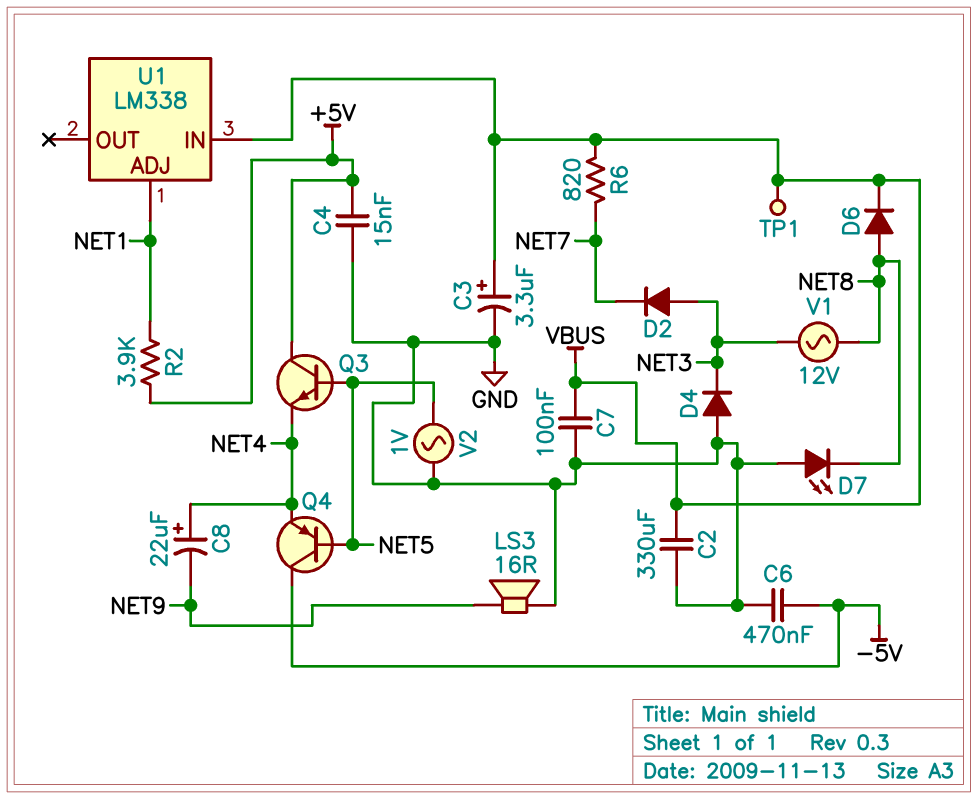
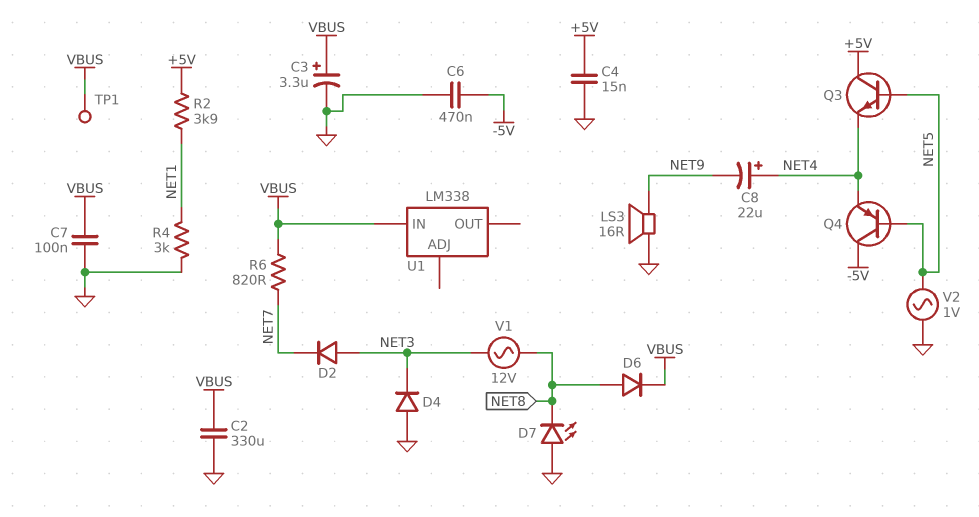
R4: none -> 3k (GND, NET1)
U1 pin ADJ: NET1 -> none

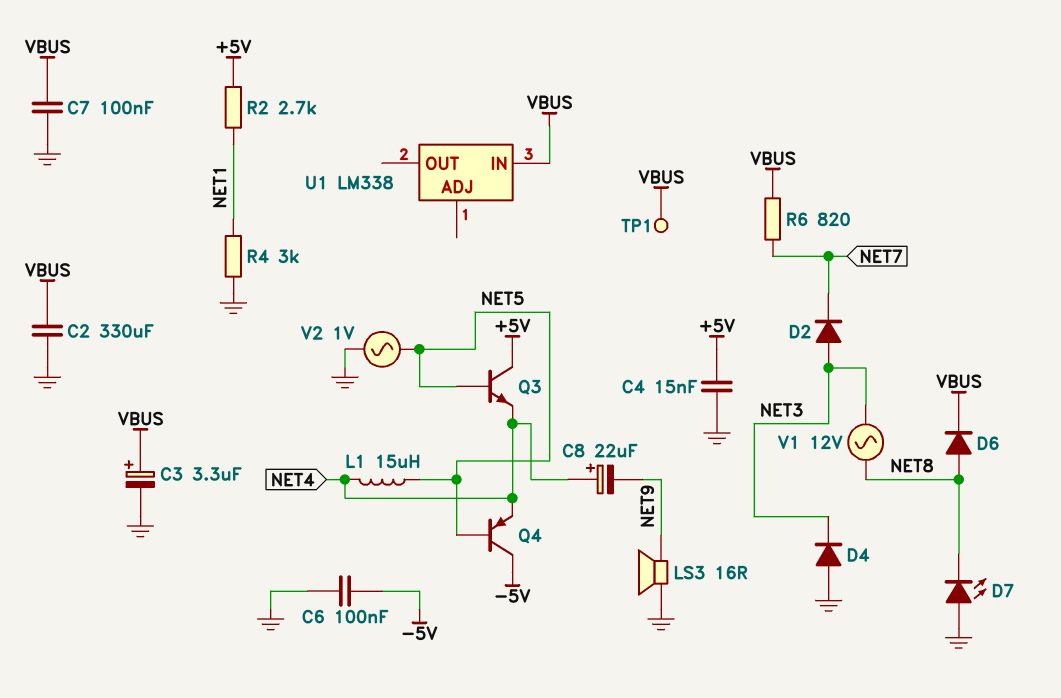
C6: 470nF (-5V, GND) -> 100nF (-5V, GND)
L1: none -> 15uH (NET4, NET5)
R2: 3.9k (+5V, NET1) -> 2.7k (+5V, NET1)

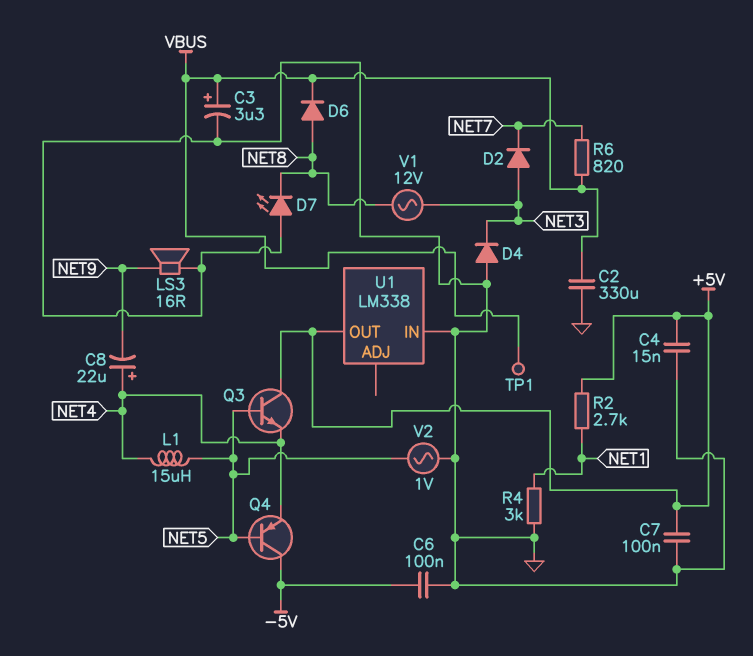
C7: 100nF (GND, VBUS) -> 100nF (+5V, GND)
U1 pin IN: VBUS -> GND
U1 pin OUT: none -> +5V

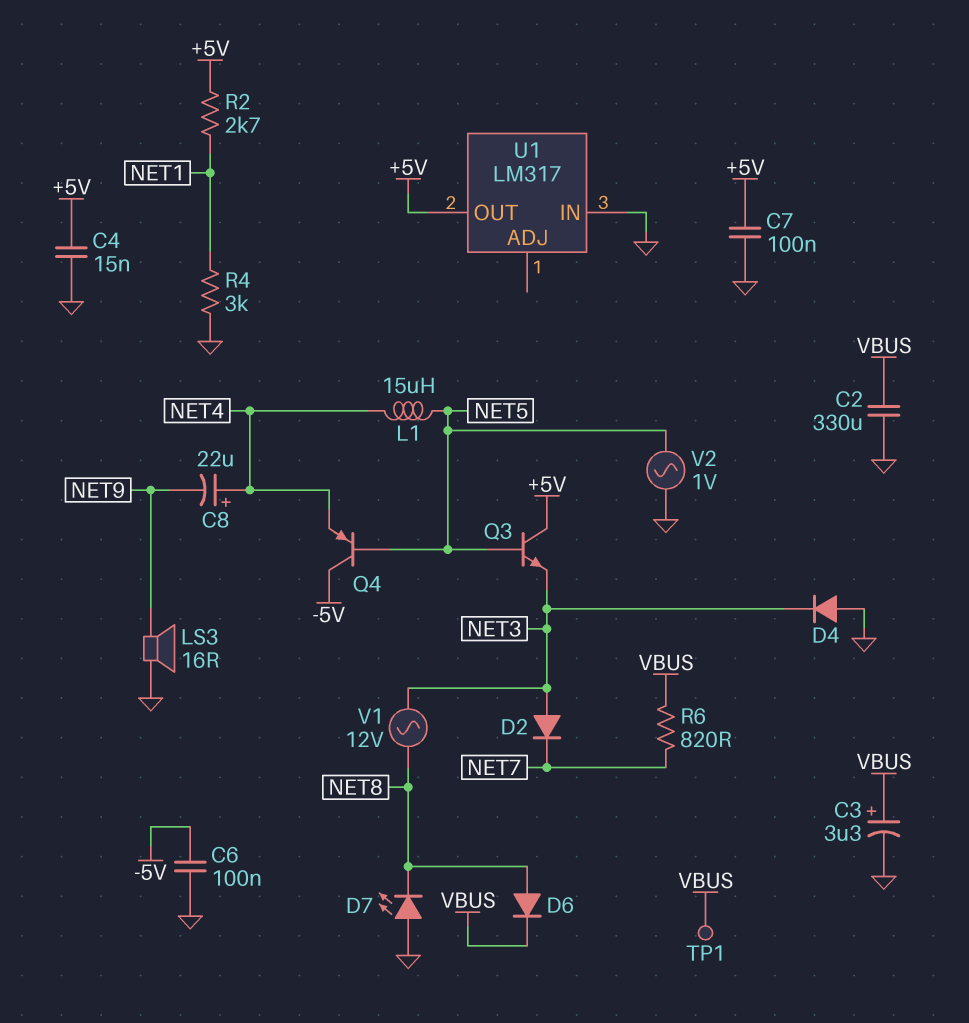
Q3: NPN (B NET5, C +5V, E NET4) -> NPN (B NET5, C +5V, E NET3)
U1: LM338 -> LM317

